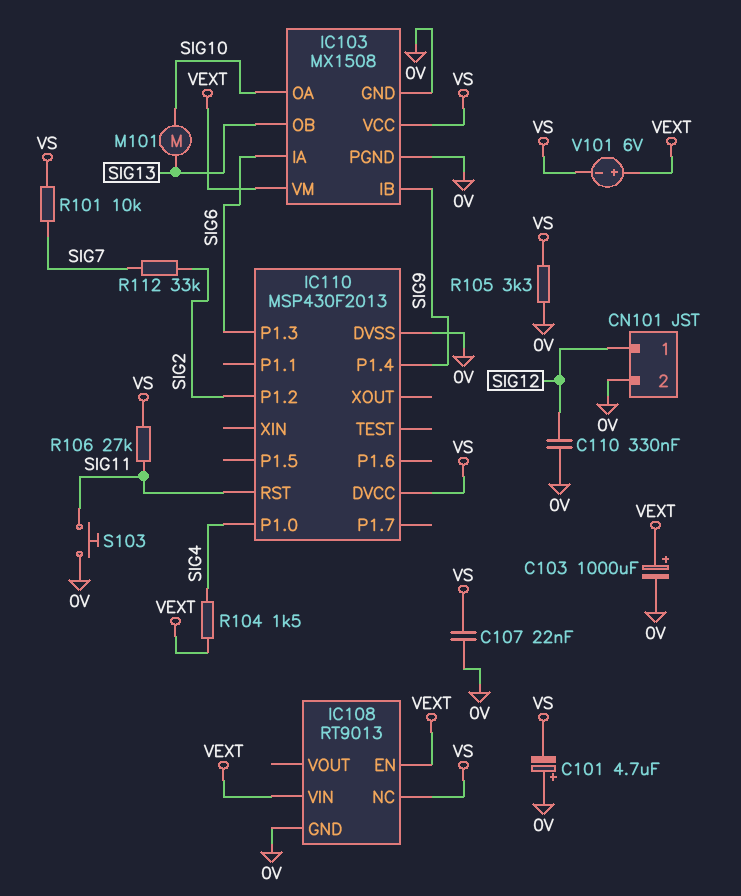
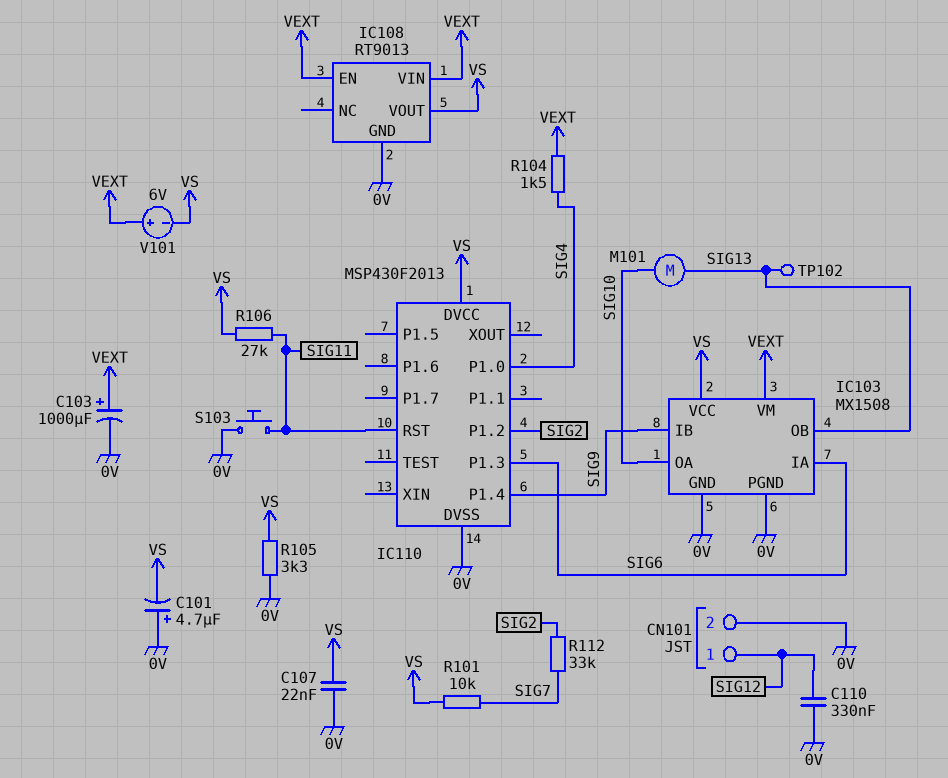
IC108 pin NC: VS -> none
IC108 pin VOUT: none -> VS
TP102: none -> test point (SIG13)

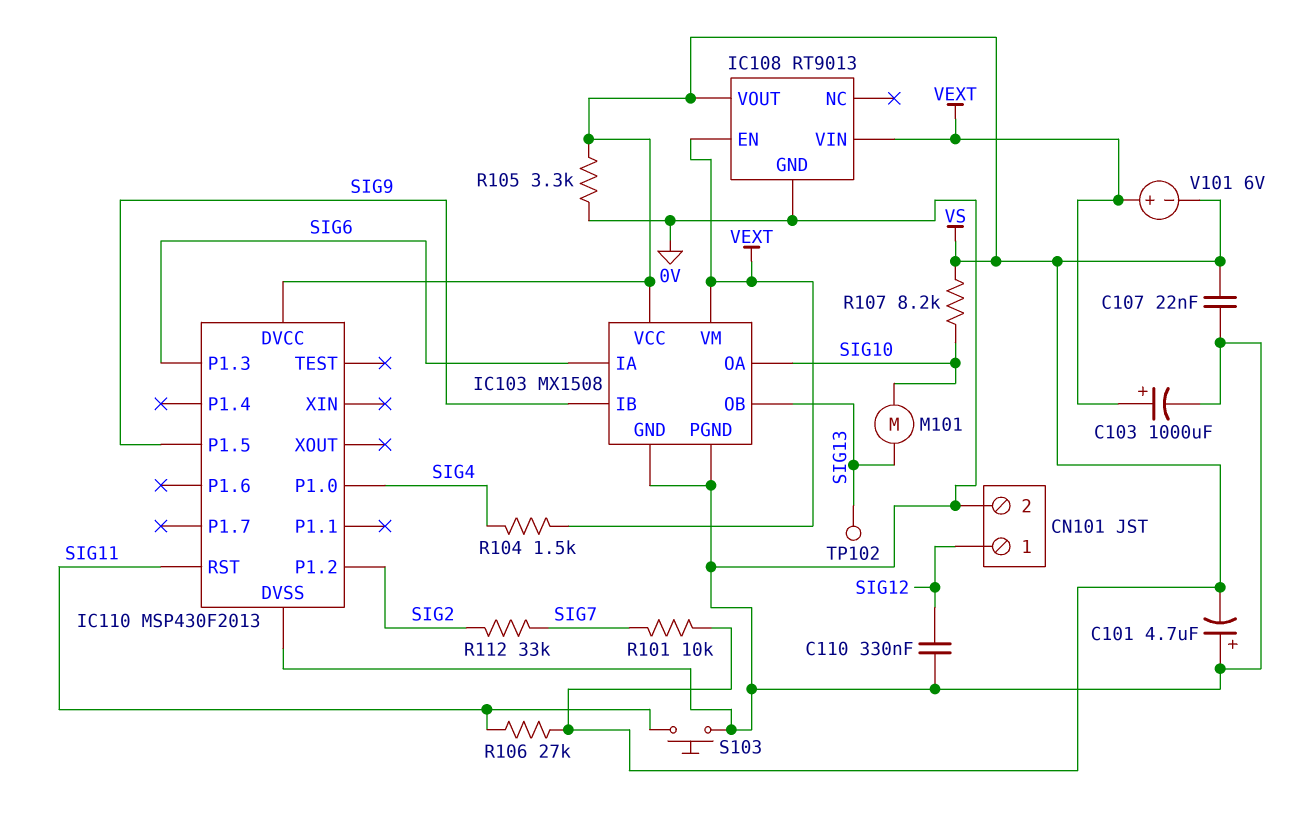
IC110 pin P1.4: SIG9 -> none
IC110 pin P1.5: none -> SIG9
R107: none -> 8.2k (SIG10, VS)

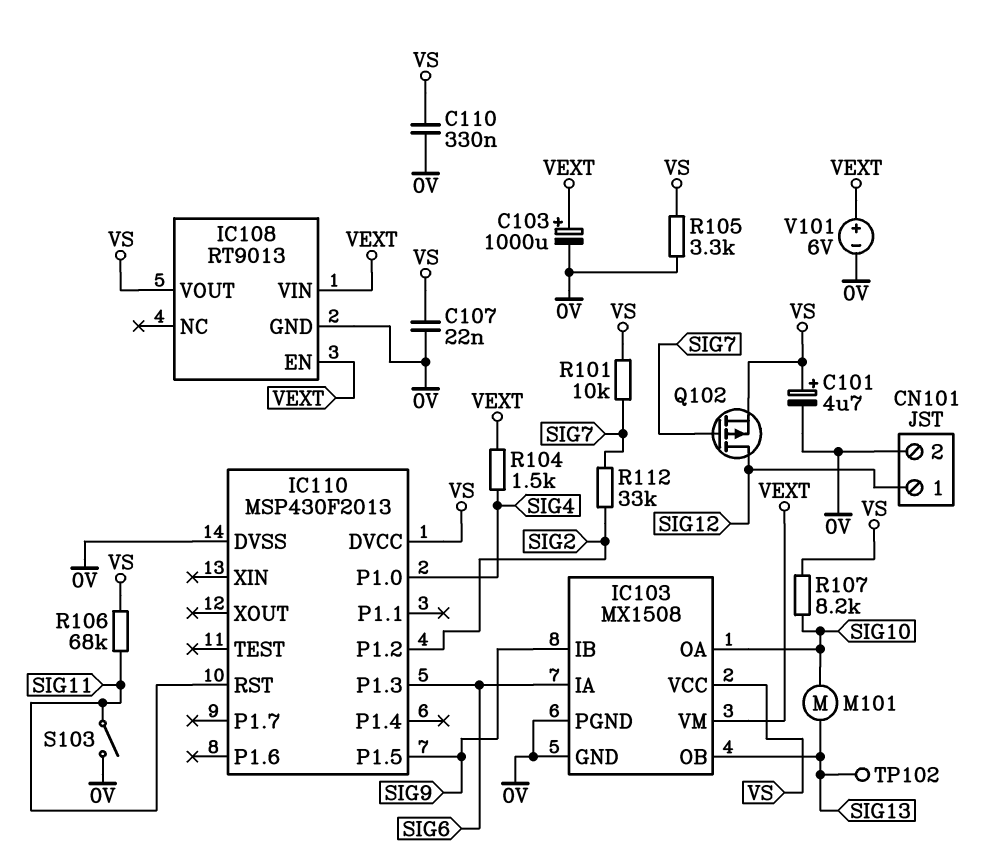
C101: 4.7uF (plus 0V, minus VS) -> 4.7uF (plus VS, minus 0V)
C110: 330nF (0V, SIG12) -> 330nF (0V, VS)
Q102: none -> PMOS (G SIG7, D SIG12, S VS)
R106: 27k (SIG11, VS) -> 68k (SIG11, VS)
S103: button (0V, SIG11) -> switch (0V, SIG11)
V101: 6V (plus VEXT, minus VS) -> 6V (plus VEXT, minus 0V)

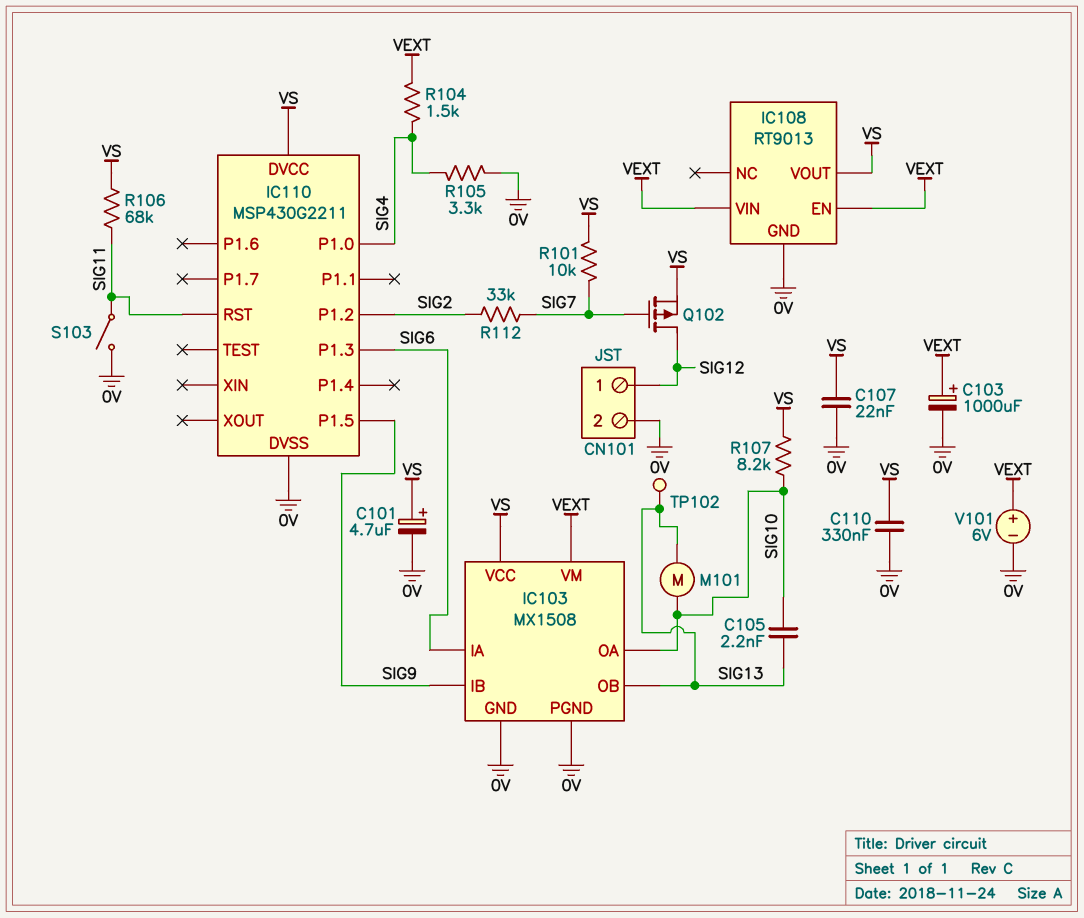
C105: none -> 2.2nF (SIG10, SIG13)
IC110: MSP430F2013 -> MSP430G2211
R105: 3.3k (0V, VS) -> 3.3k (0V, SIG4)

